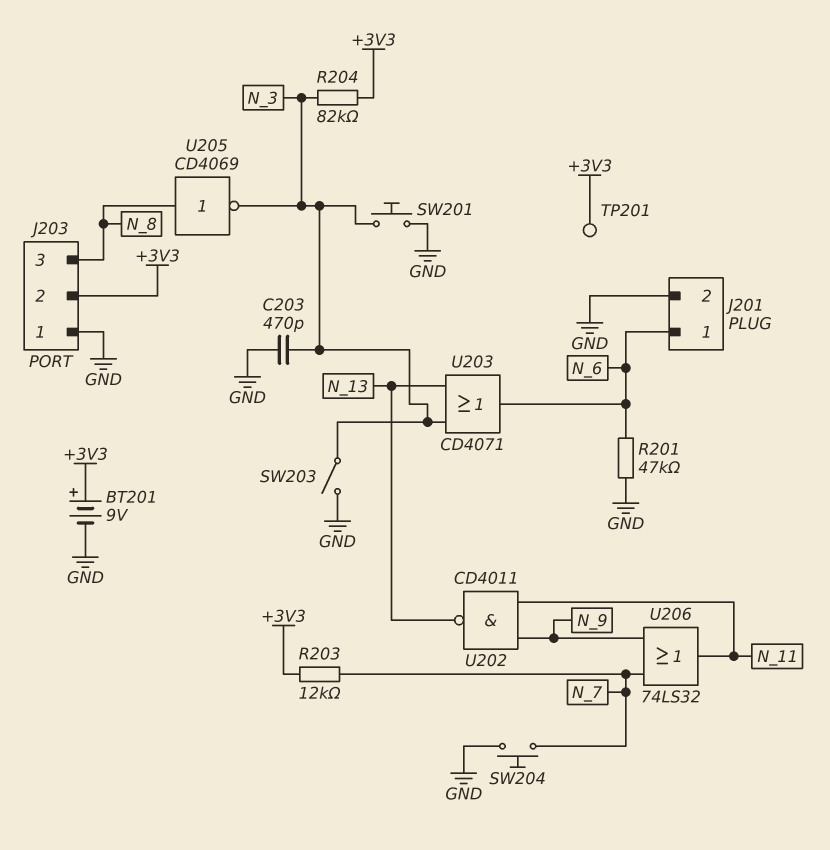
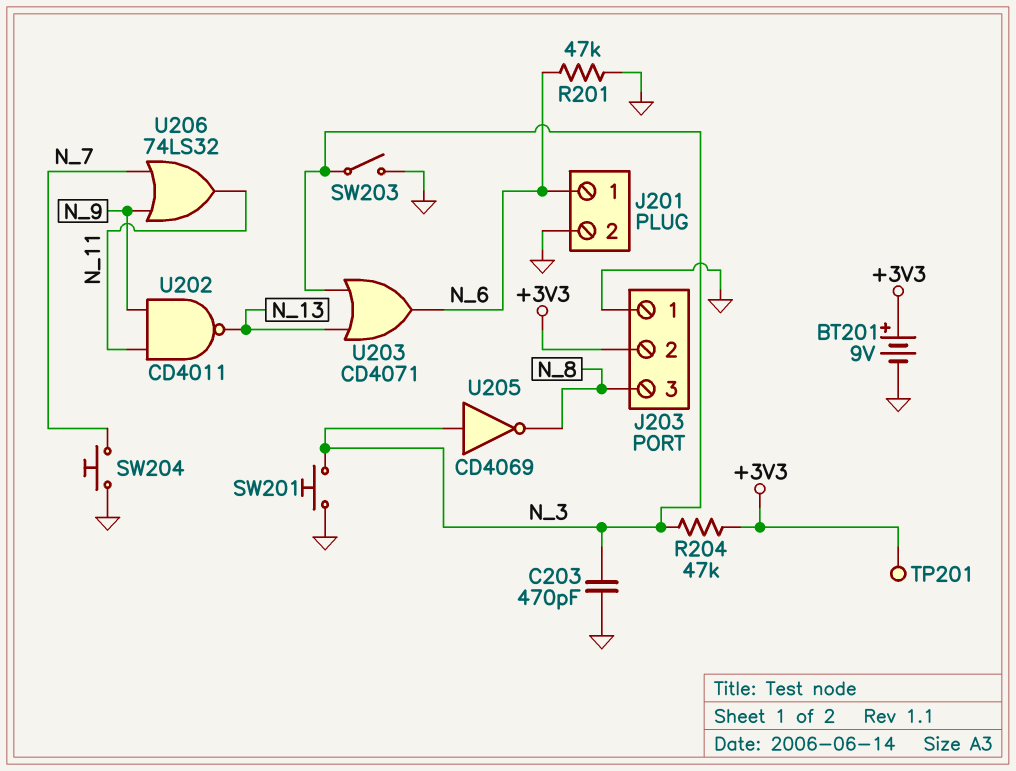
R203: 12k (+3V3, N_7) -> none
R204: 82k (+3V3, N_3) -> 47k (+3V3, N_3)
U205: NOT CD4069 (in N_8, out N_3) -> NOT CD4069 (in N_3, out N_8)

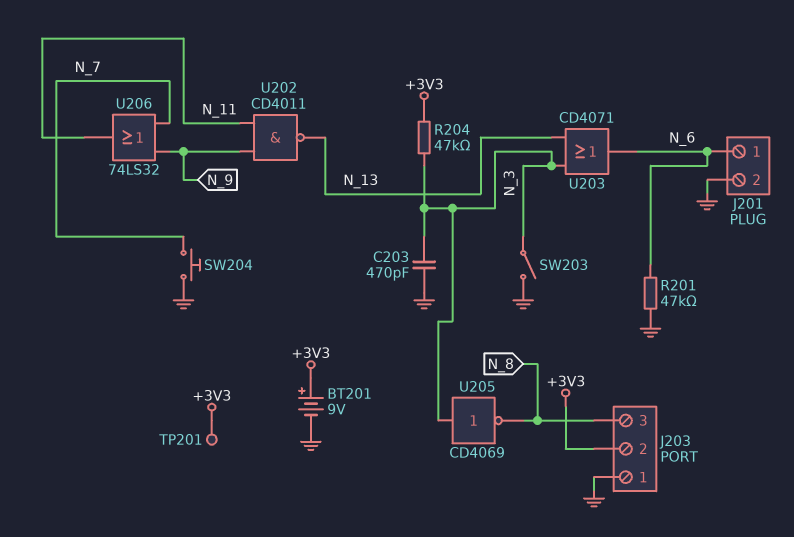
SW201: button (GND, N_3) -> none

